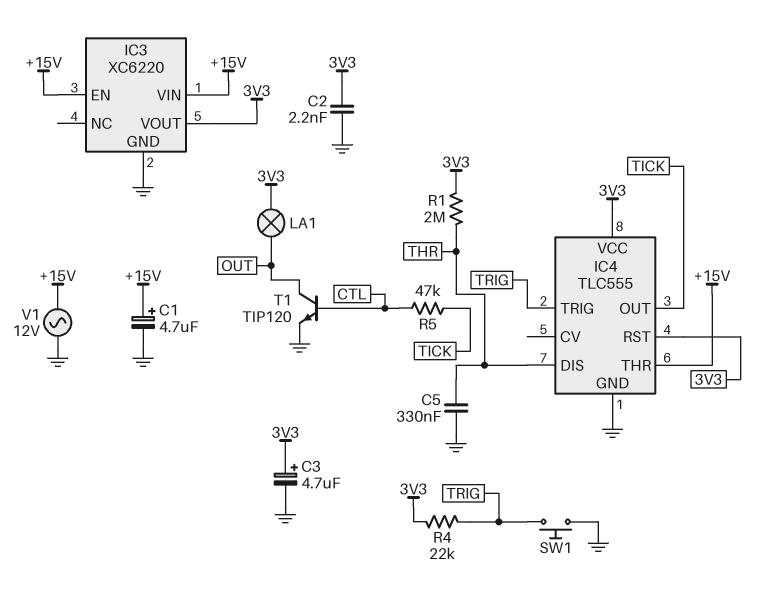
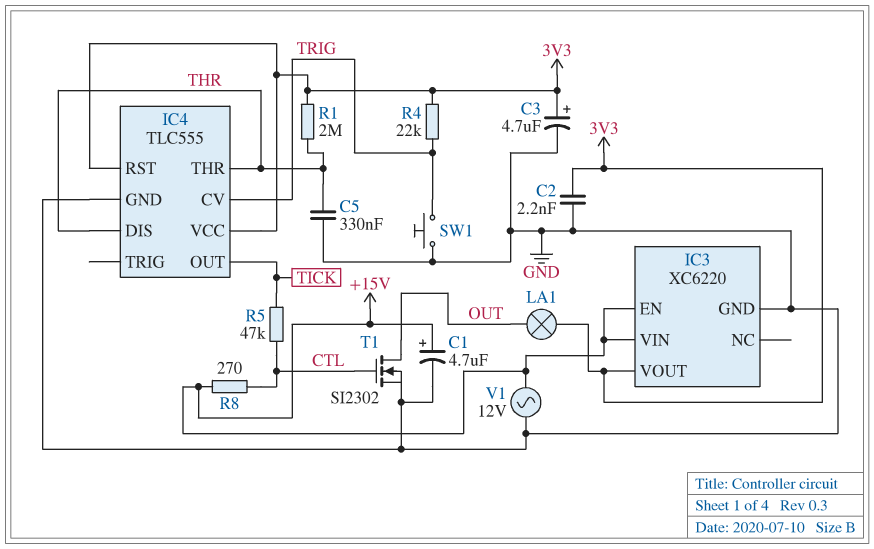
IC4 pin CV: none -> TRIG
IC4 pin THR: +15V -> THR
IC4 pin TRIG: TRIG -> none
R8: none -> 270 (+15V, CTL)
T1: NPN TIP120 (B CTL, C OUT, E GND) -> NMOS SI2302 (G CTL, D OUT, S GND)

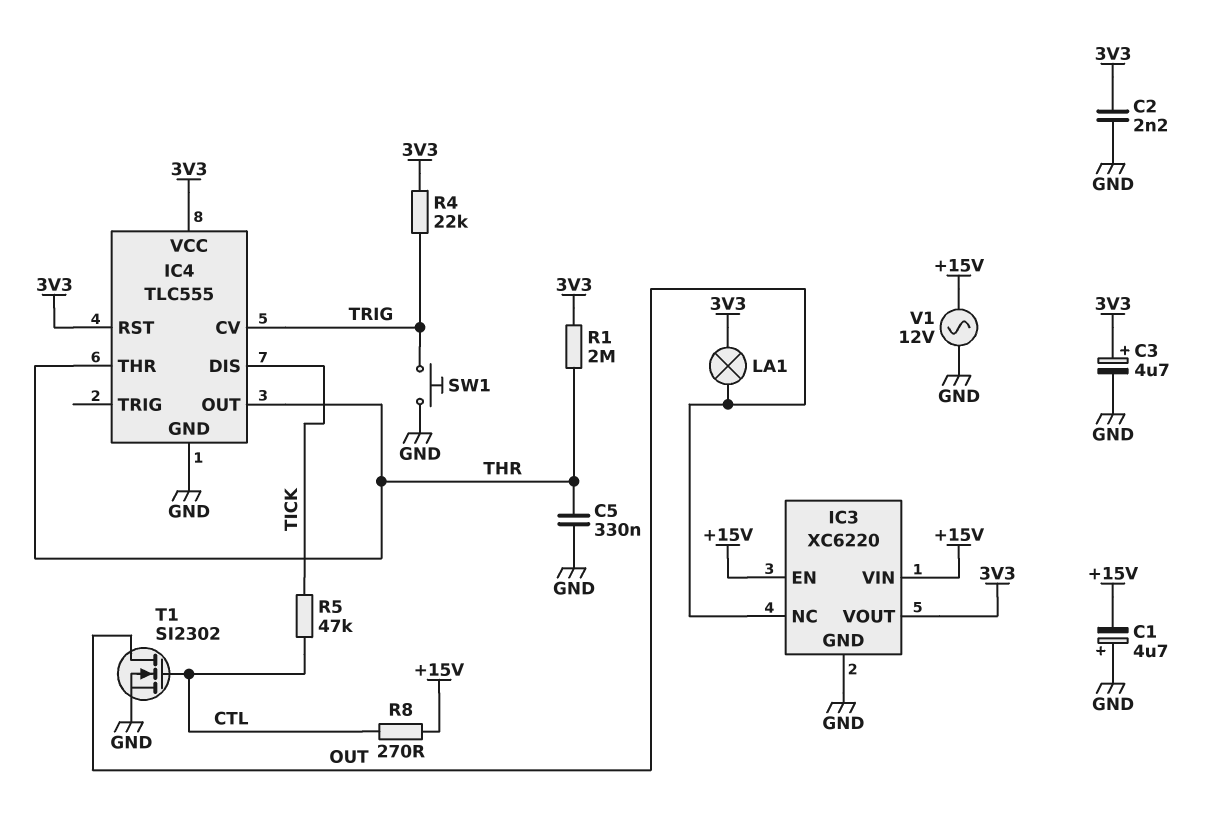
C1: 4.7uF (plus +15V, minus GND) -> 4.7uF (plus GND, minus +15V)
IC3 pin NC: none -> OUT
IC4 pin DIS: THR -> TICK
IC4 pin OUT: TICK -> THR

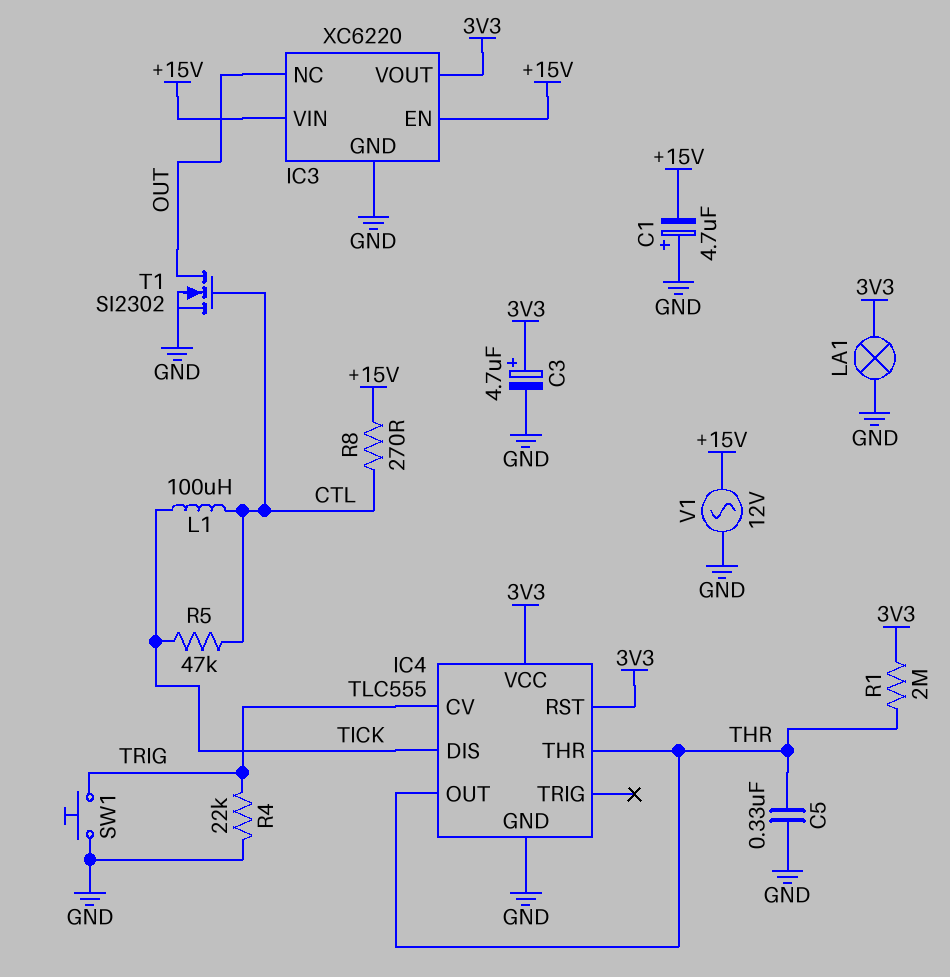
C2: 2.2nF (3V3, GND) -> none
L1: none -> 100uH (CTL, TICK)
LA1: lamp (3V3, OUT) -> lamp (3V3, GND)
R4: 22k (3V3, TRIG) -> 22k (GND, TRIG)

